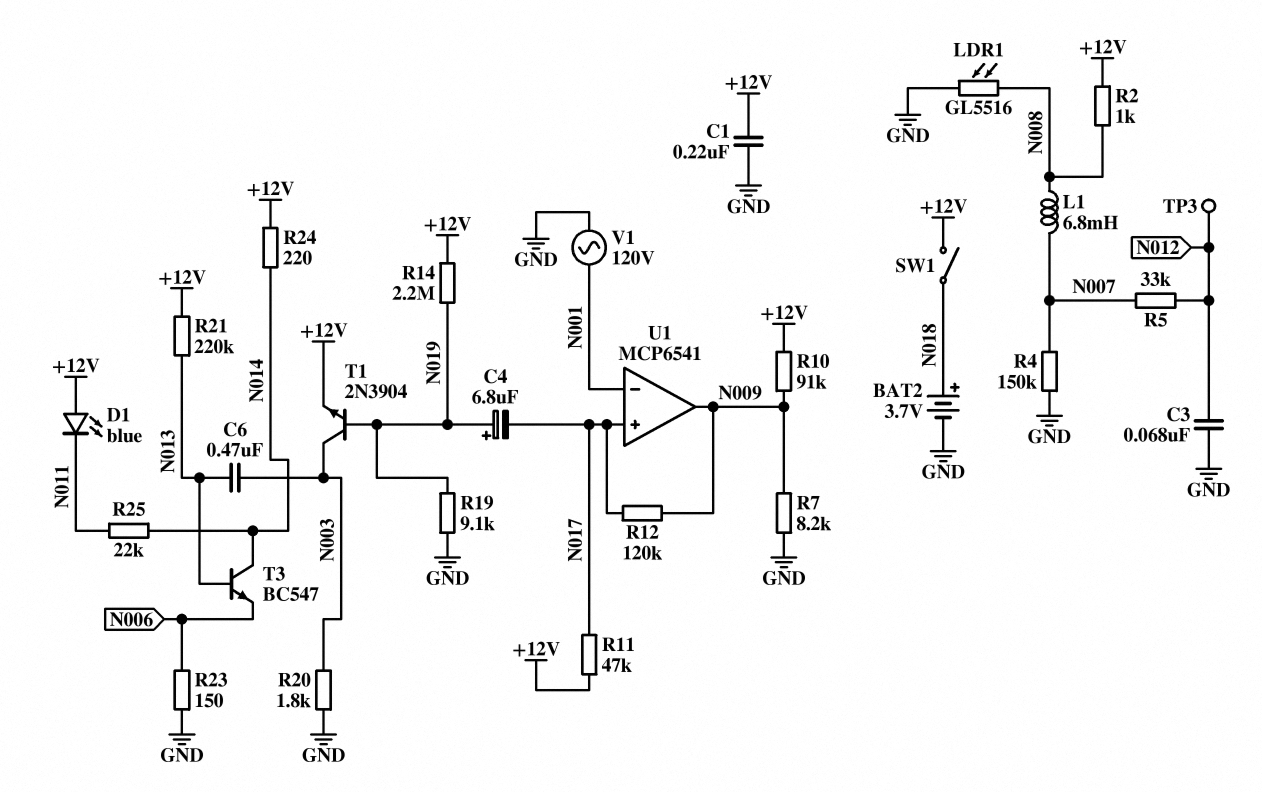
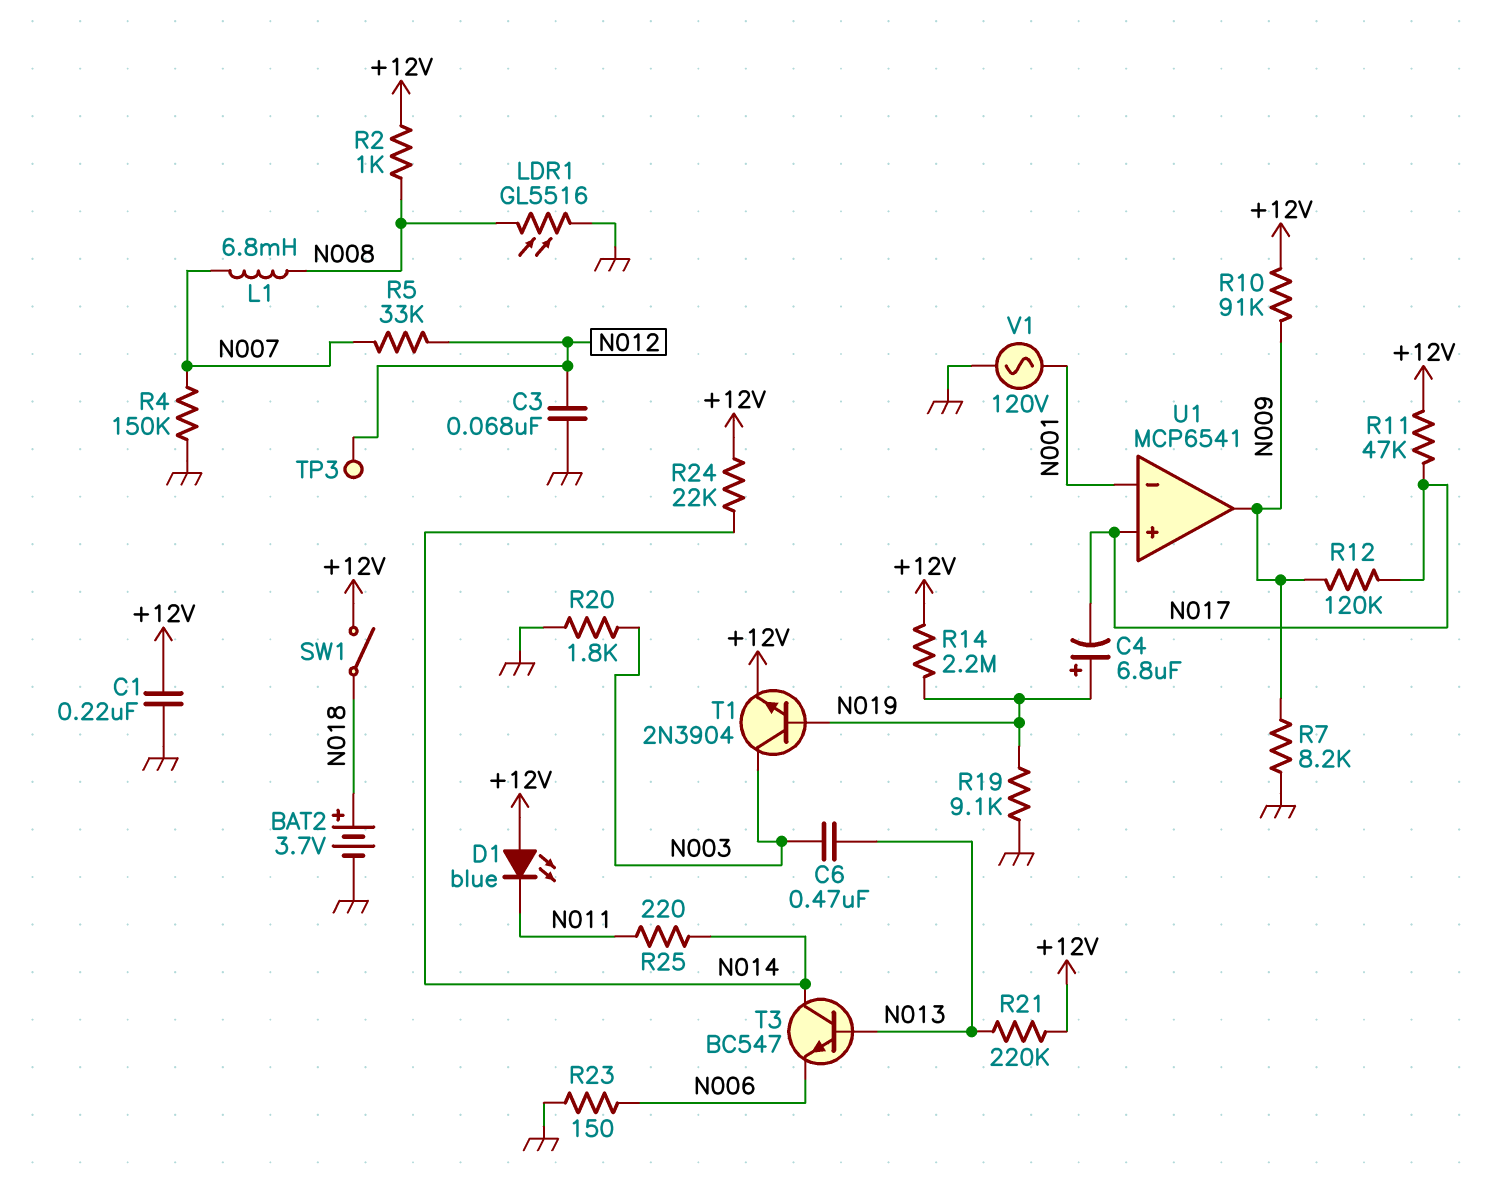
R24: 220 (+12V, N014) -> 22k (+12V, N014)
R25: 22k (N011, N014) -> 220 (N011, N014)

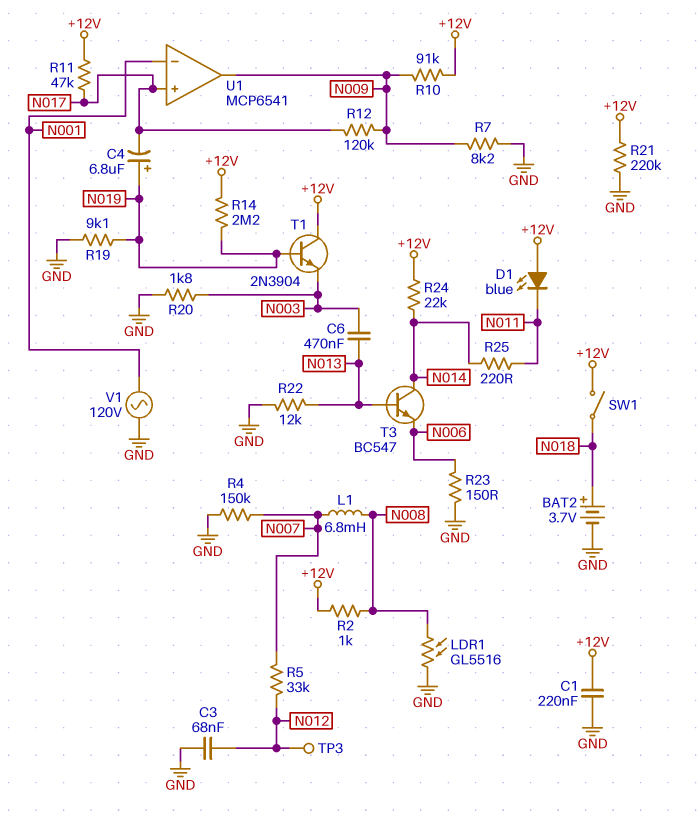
R21: 220k (+12V, N013) -> 220k (+12V, GND)
R22: none -> 12k (GND, N013)
T1: NPN 2N3904 (B N019, C N003, E +12V) -> NPN 2N3904 (B N019, C +12V, E N003)

